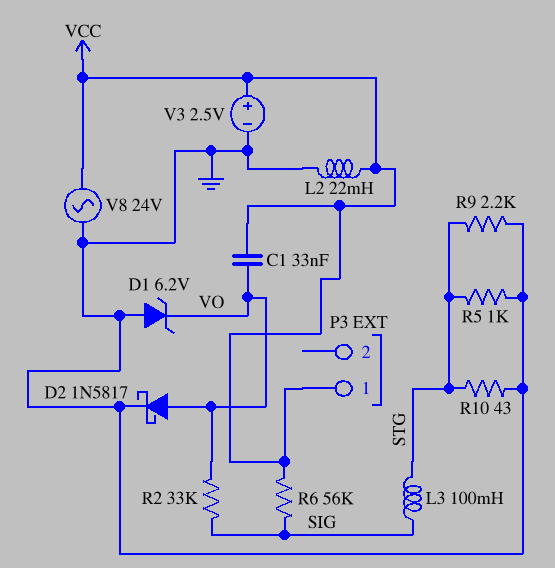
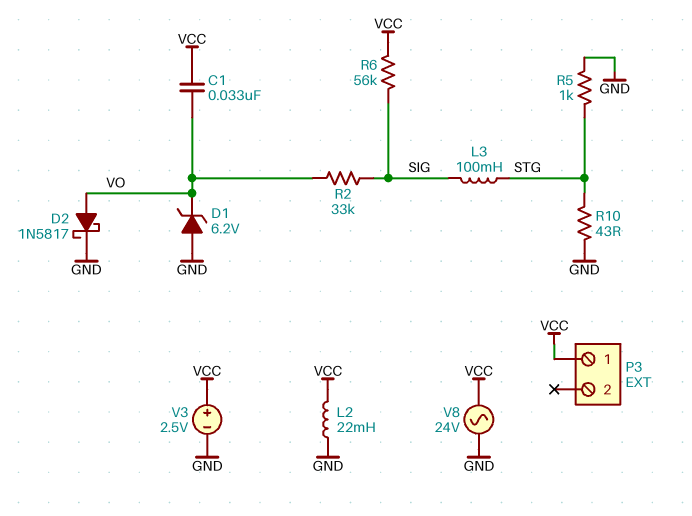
R9: 2.2k (GND, STG) -> none

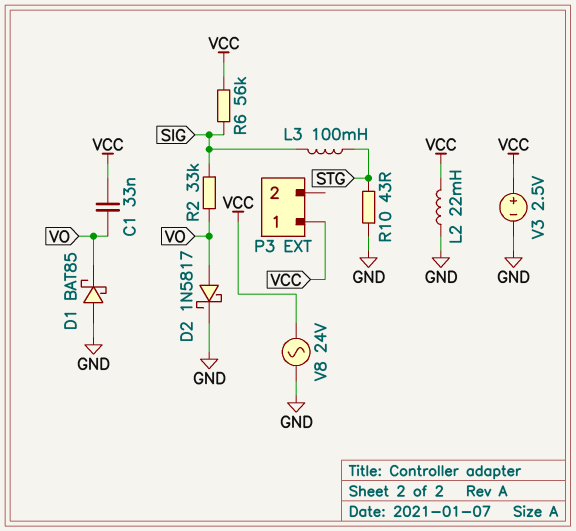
D1: zener 6.2V (A GND, K VO) -> schottky BAT85 (A GND, K VO)
R5: 1k (GND, STG) -> none

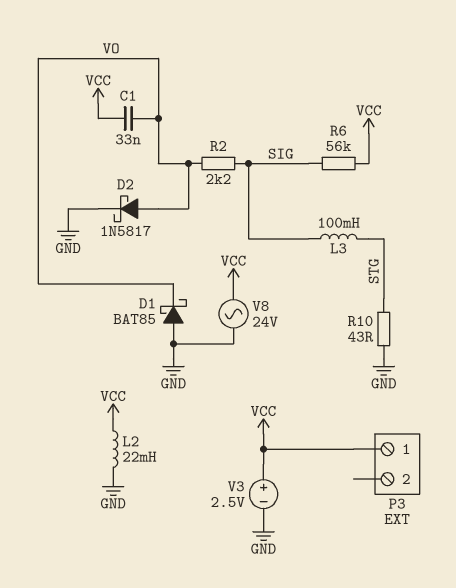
R2: 33k (SIG, VO) -> 2.2k (SIG, VO)

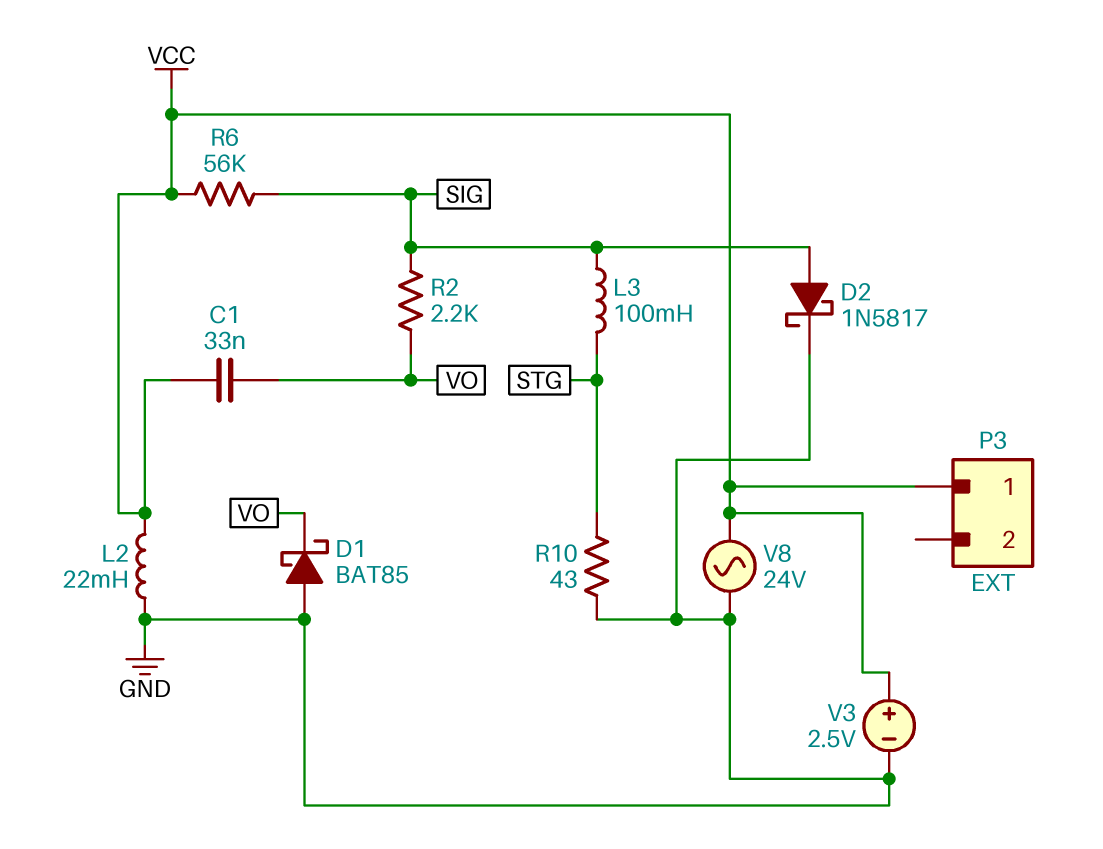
D2: schottky 1N5817 (A VO, K GND) -> schottky 1N5817 (A SIG, K GND)

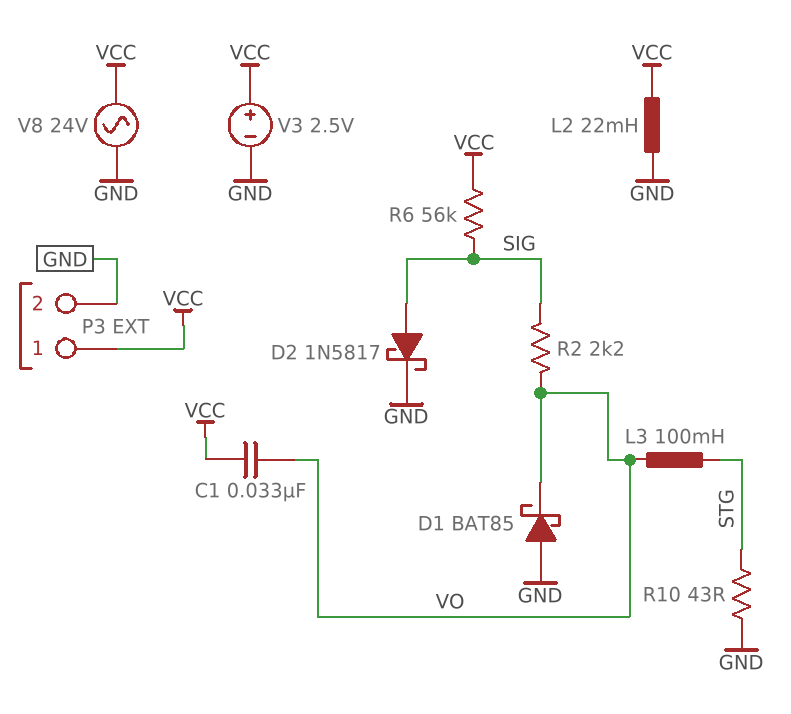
L3: 100mH (SIG, STG) -> 100mH (STG, VO)
P3 pin 2: none -> GND

